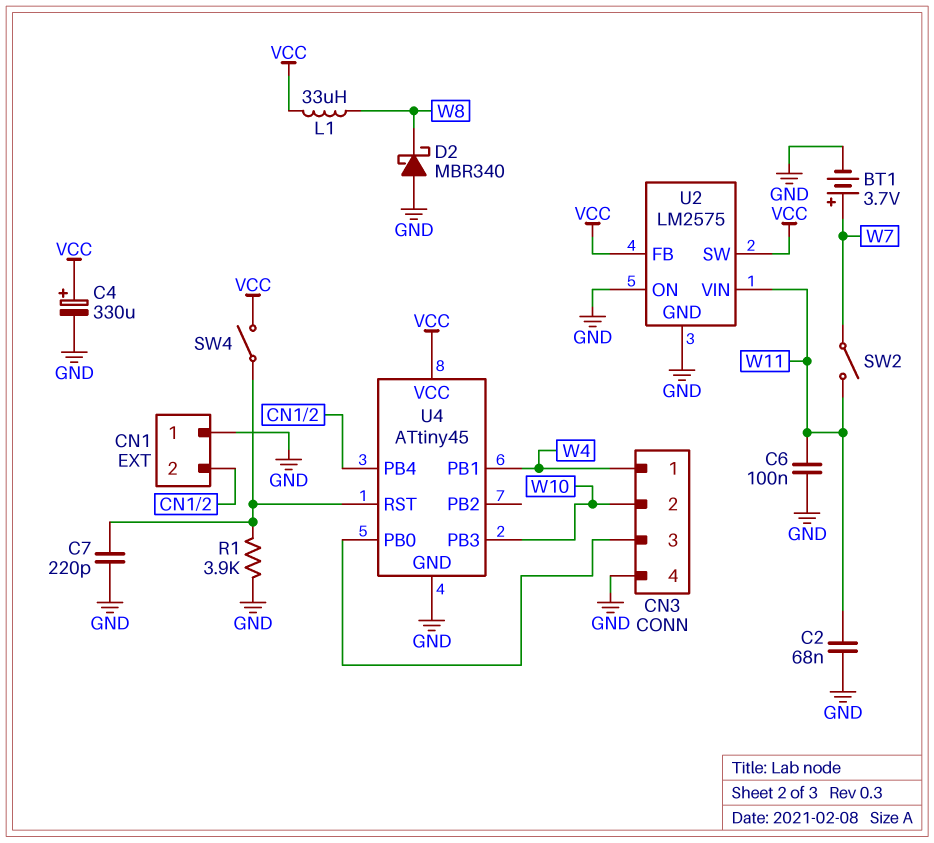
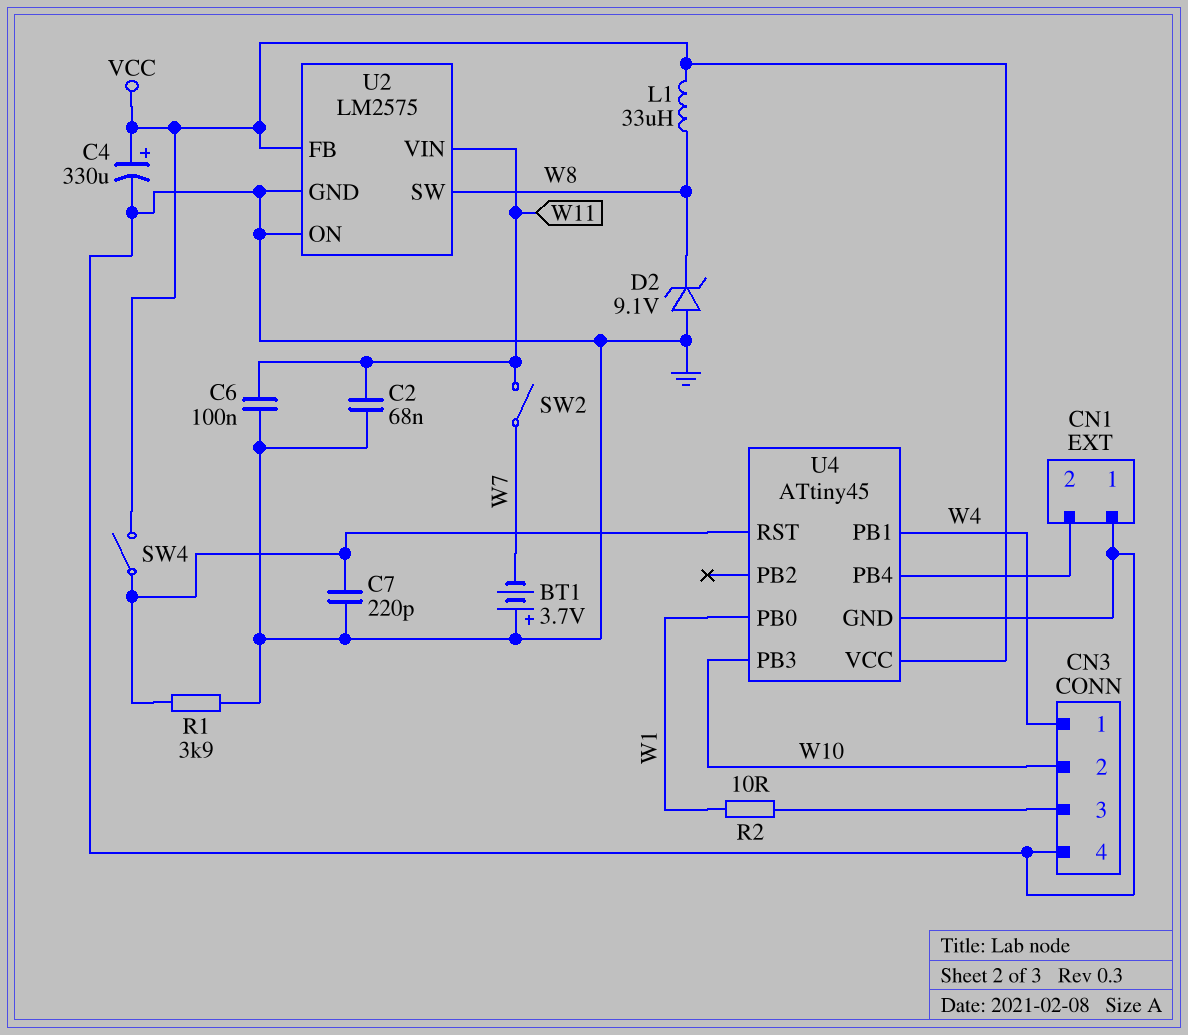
BT1: 3.7V (plus W7, minus GND) -> 3.7V (plus GND, minus W7)
D2: schottky MBR340 (A GND, K W8) -> zener 9.1V (A GND, K W8)
R2: none -> 10 (CN3/3, W1)
U2 pin SW: VCC -> W8
U4 pin PB0: CN3/3 -> W1

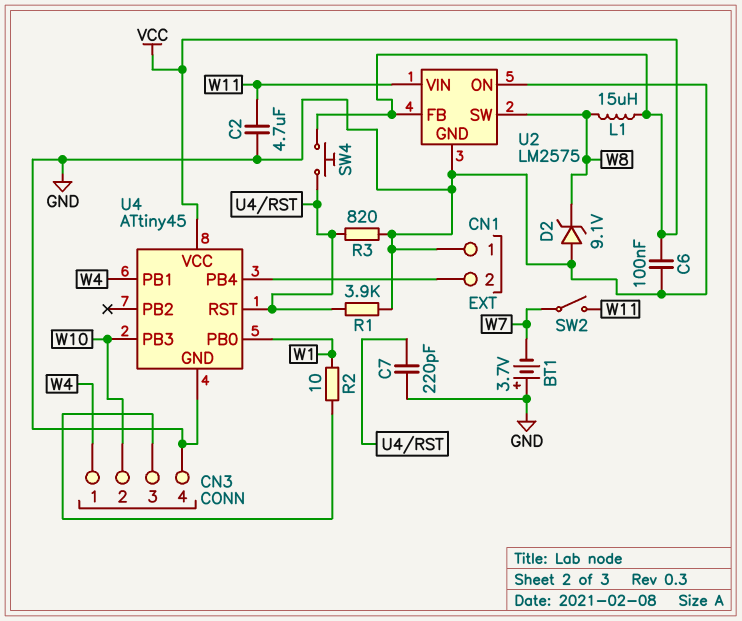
C2: 68nF (GND, W11) -> 4.7uF (GND, W11)
C4: 330uF (plus VCC, minus GND) -> none
C6: 100nF (GND, W11) -> 100nF (GND, VCC)
L1: 33uH (VCC, W8) -> 15uH (VCC, W8)
R3: none -> 820 (GND, U4/RST)
SW4: switch (U4/RST, VCC) -> button (U4/RST, VCC)

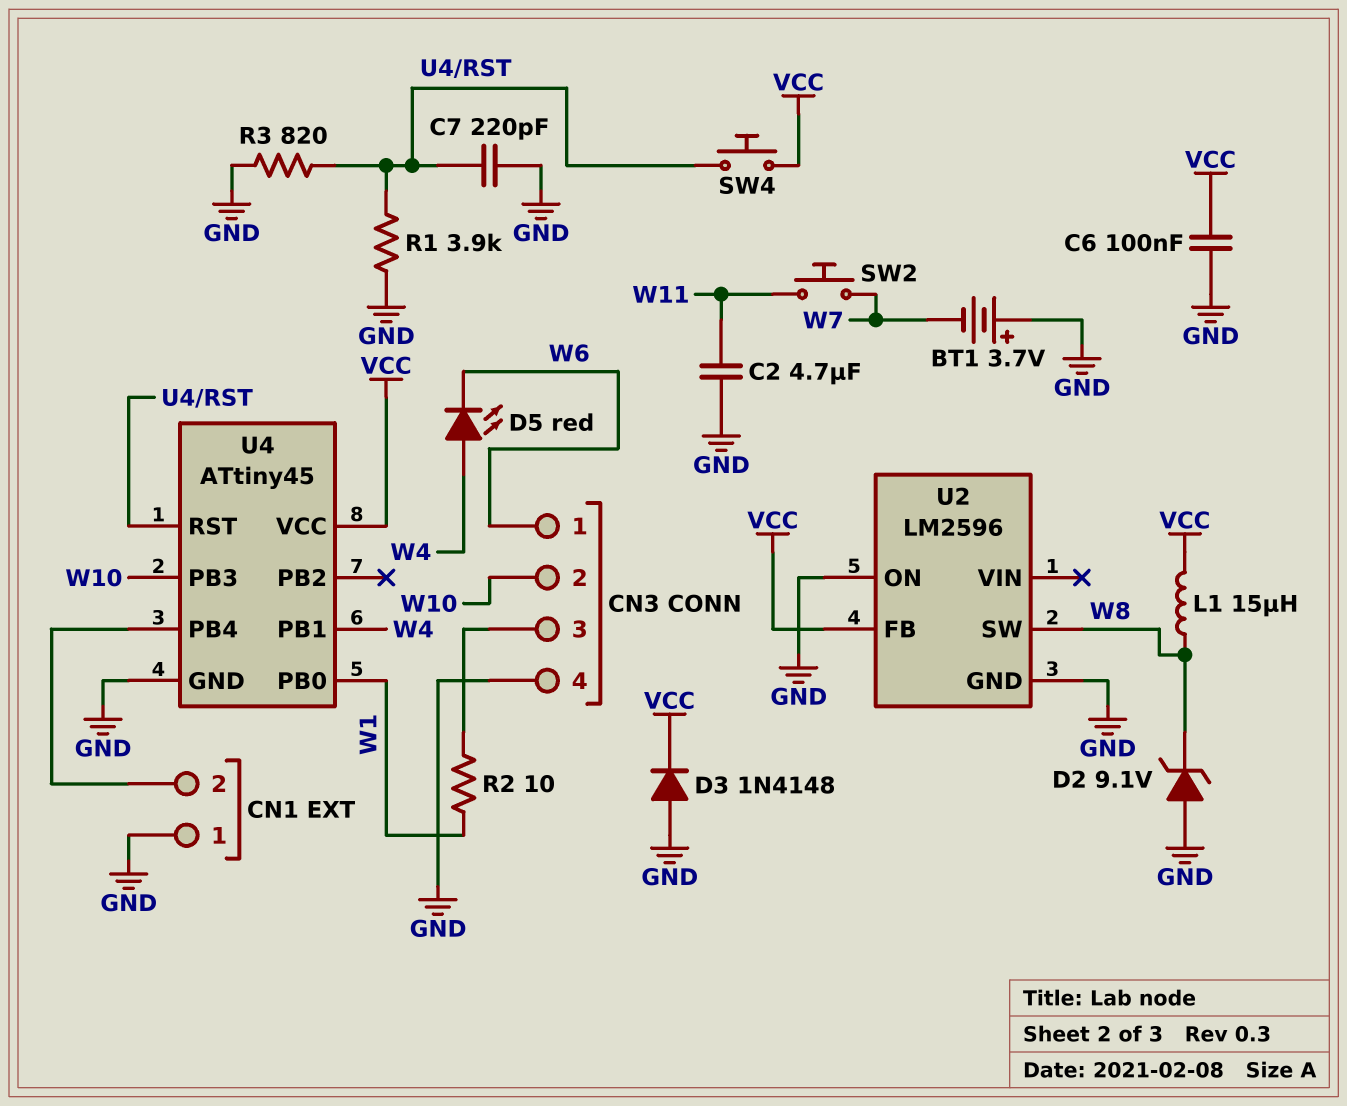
CN3 pin 1: W4 -> W6
D3: none -> diode 1N4148 (A GND, K VCC)
D5: none -> LED red (A W4, K W6)
SW2: switch (W7, W11) -> button (W7, W11)
U2: LM2575 -> LM2596
U2 pin VIN: W11 -> none

